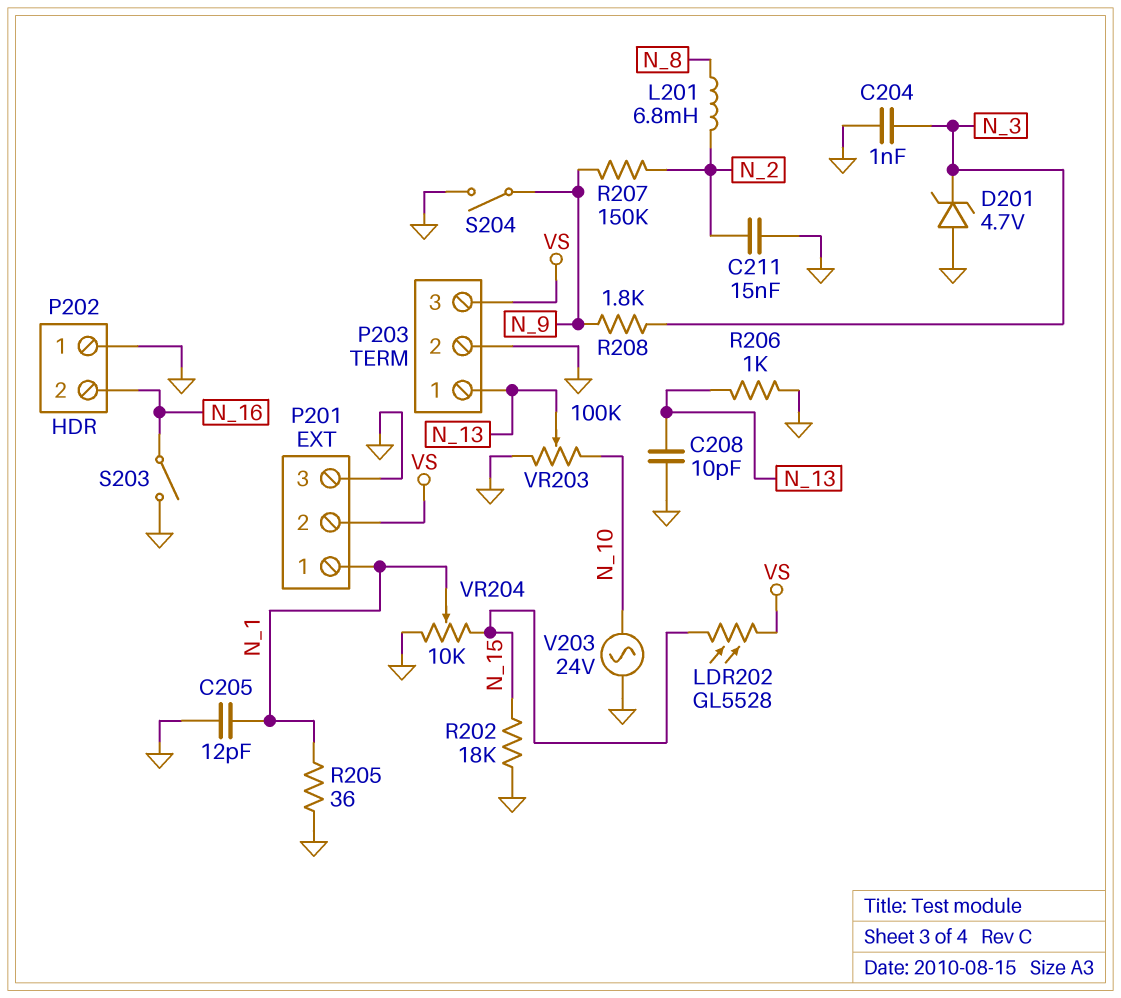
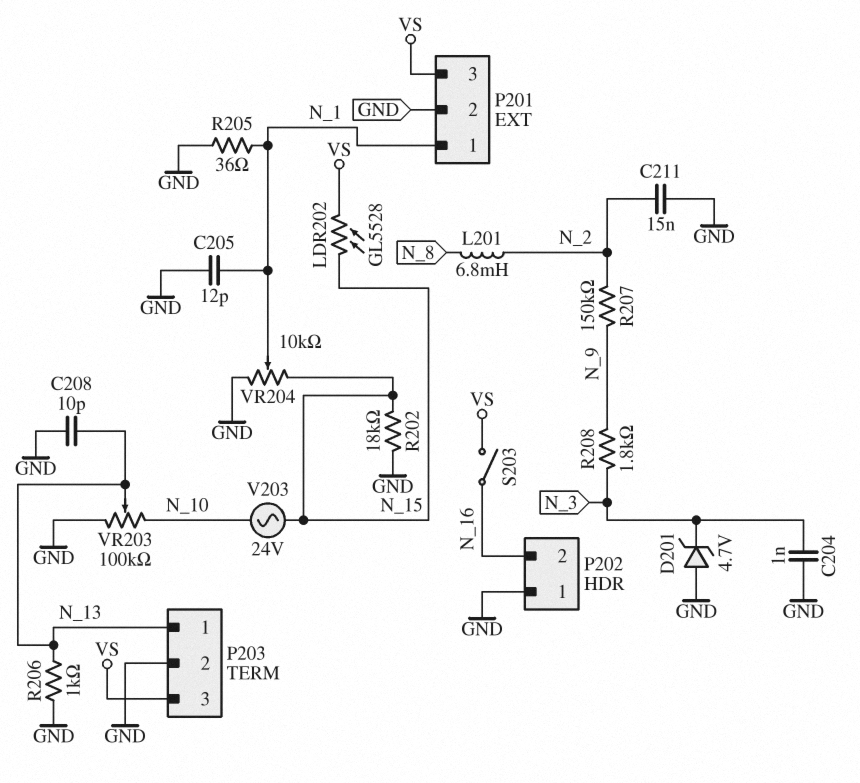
P201 pin 2: VS -> GND
P201 pin 3: GND -> VS
S203: switch (GND, N_16) -> switch (N_16, VS)
S204: switch (GND, N_9) -> none
V203: AC 24V (GND, N_10) -> AC 24V (N_10, N_15)

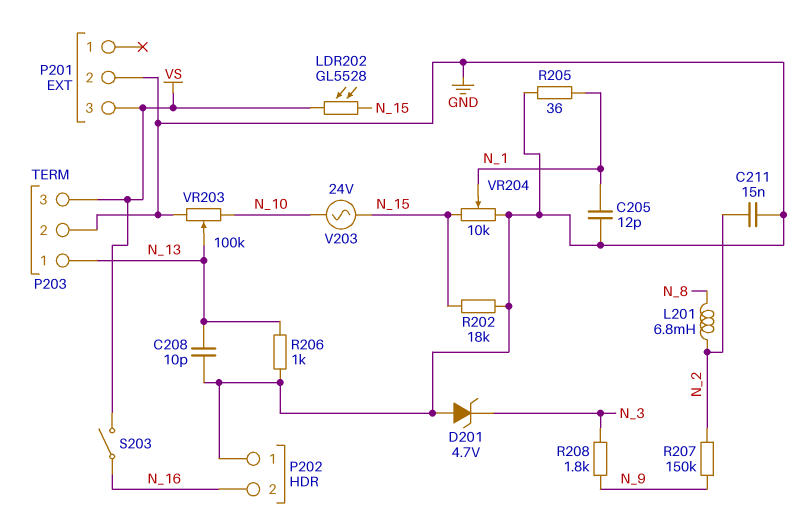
C204: 1nF (GND, N_3) -> none
P201 pin 1: N_1 -> none

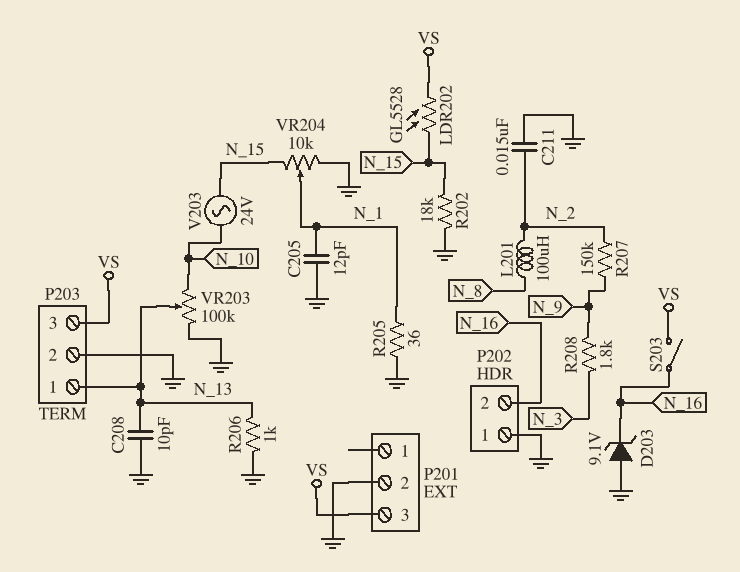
D201: zener 4.7V (A GND, K N_3) -> none
D203: none -> zener 9.1V (A GND, K N_16)
L201: 6.8mH (N_2, N_8) -> 100uH (N_2, N_8)

